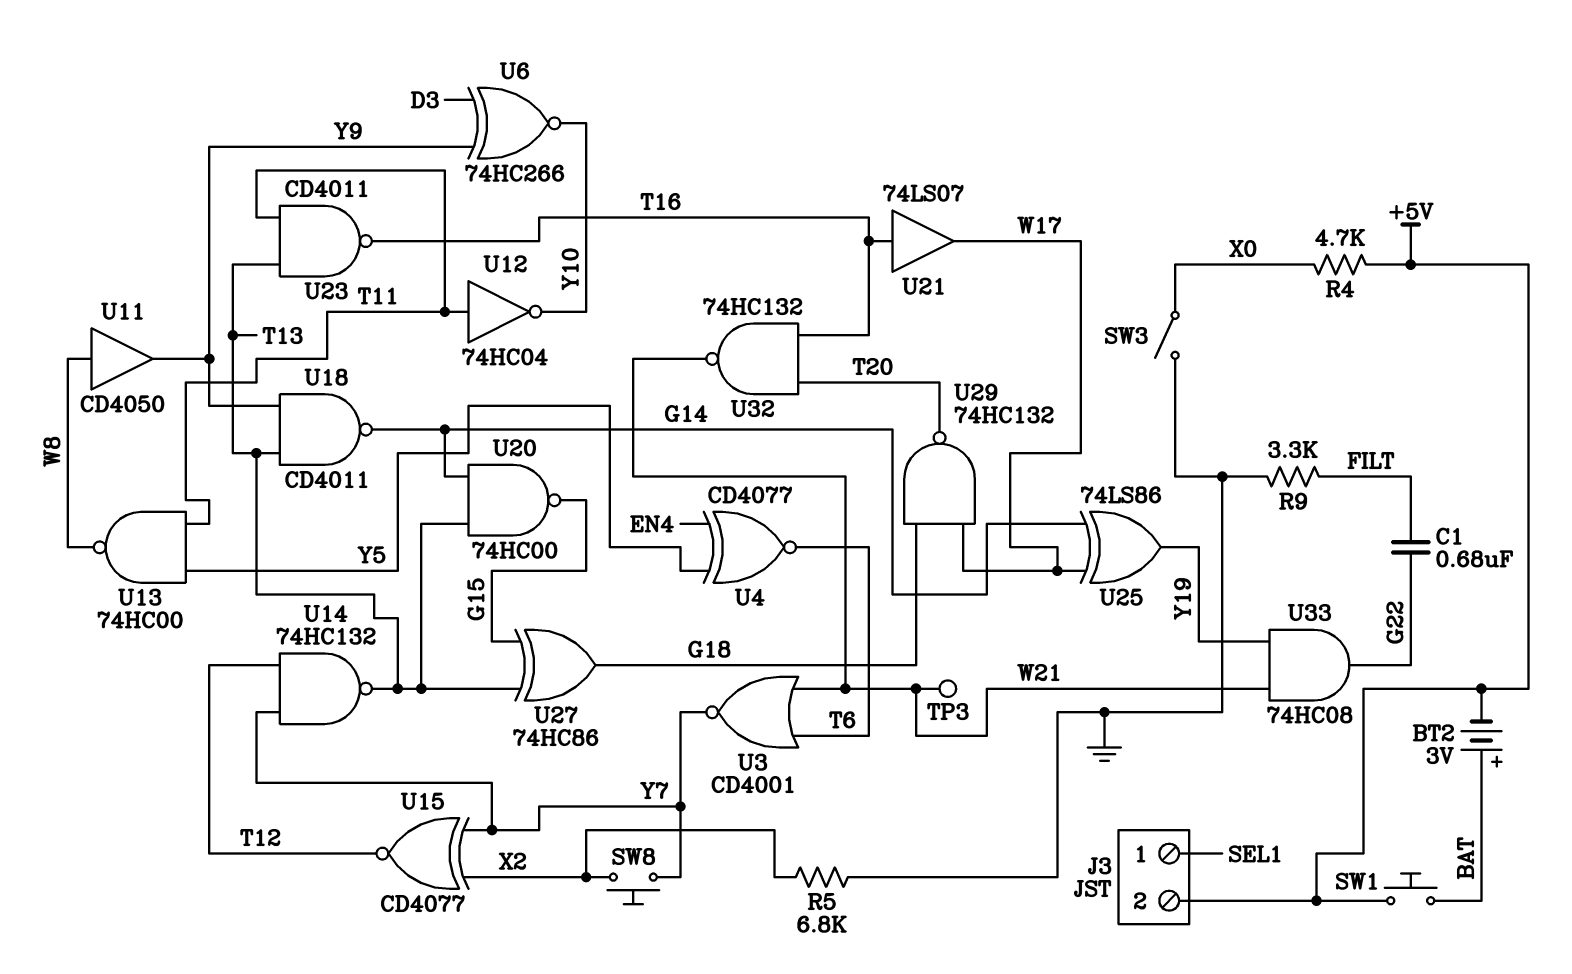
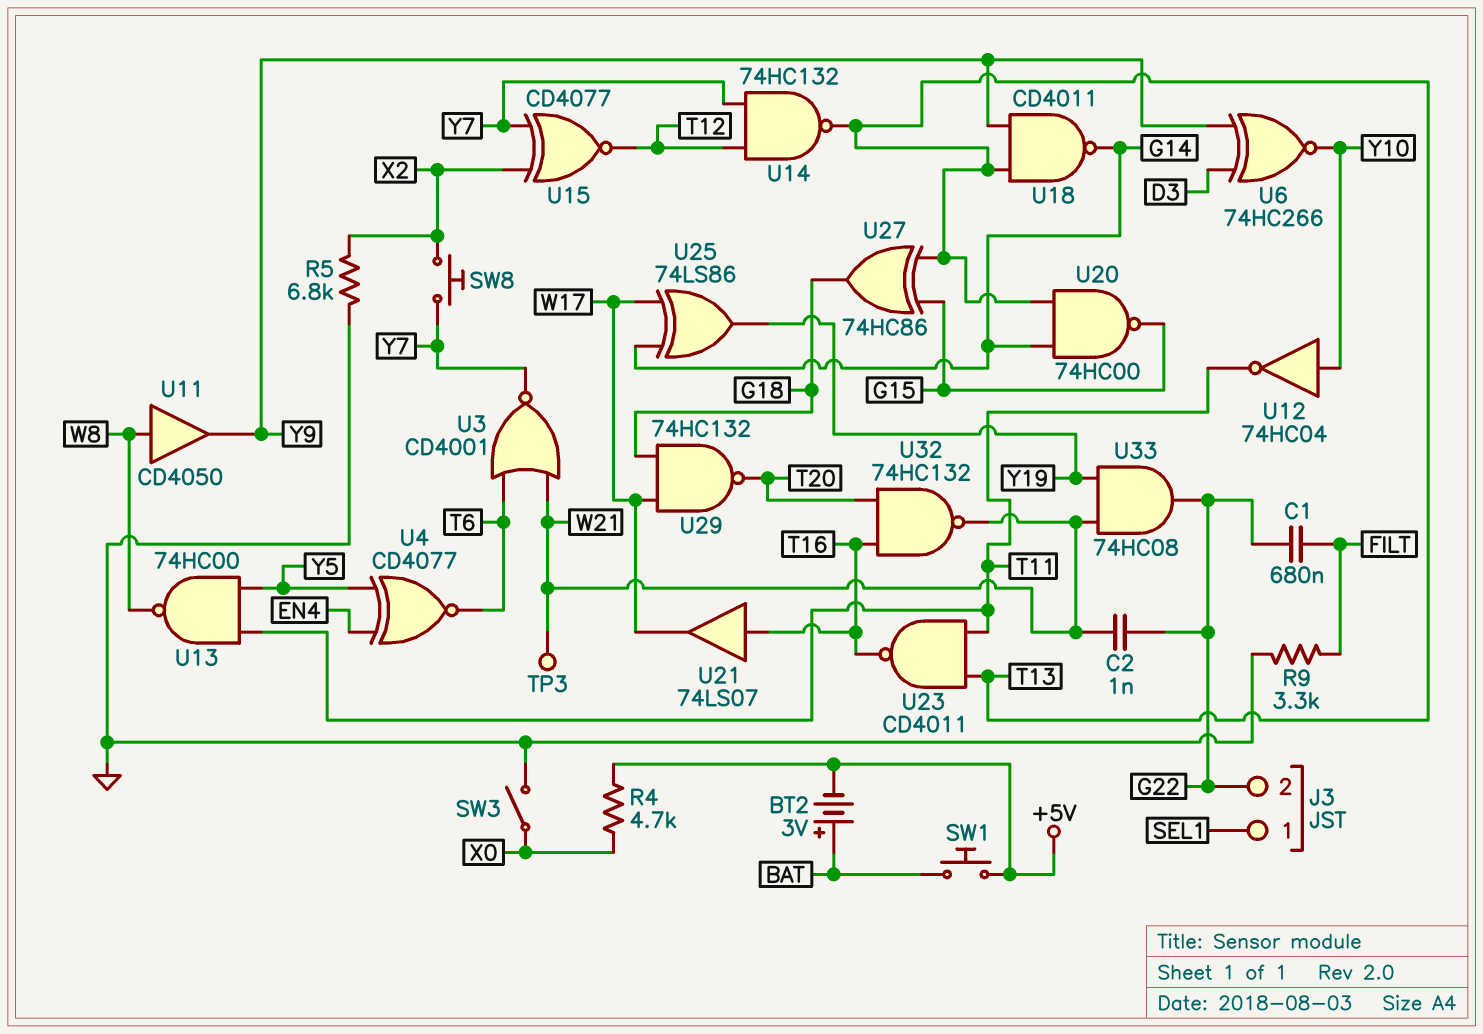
C2: none -> 1nF (G22, W21)
J3 pin 2: +5V -> G22
U12: NOT 74HC04 (in T11, out Y10) -> NOT 74HC04 (in Y10, out T11)

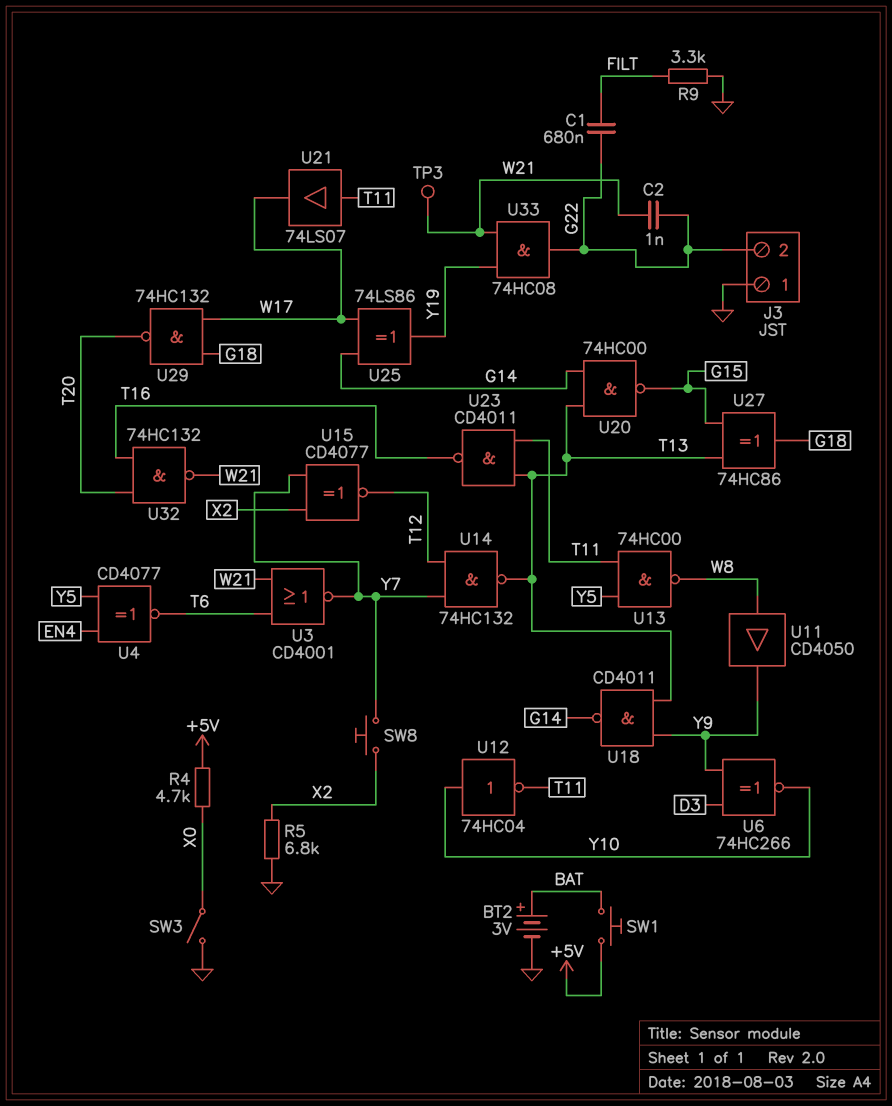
BT2: 3V (plus BAT, minus +5V) -> 3V (plus BAT, minus GND)
J3 pin 1: SEL1 -> GND
U21: buffer 74LS07 (in T16, out W17) -> buffer 74LS07 (in T11, out W17)

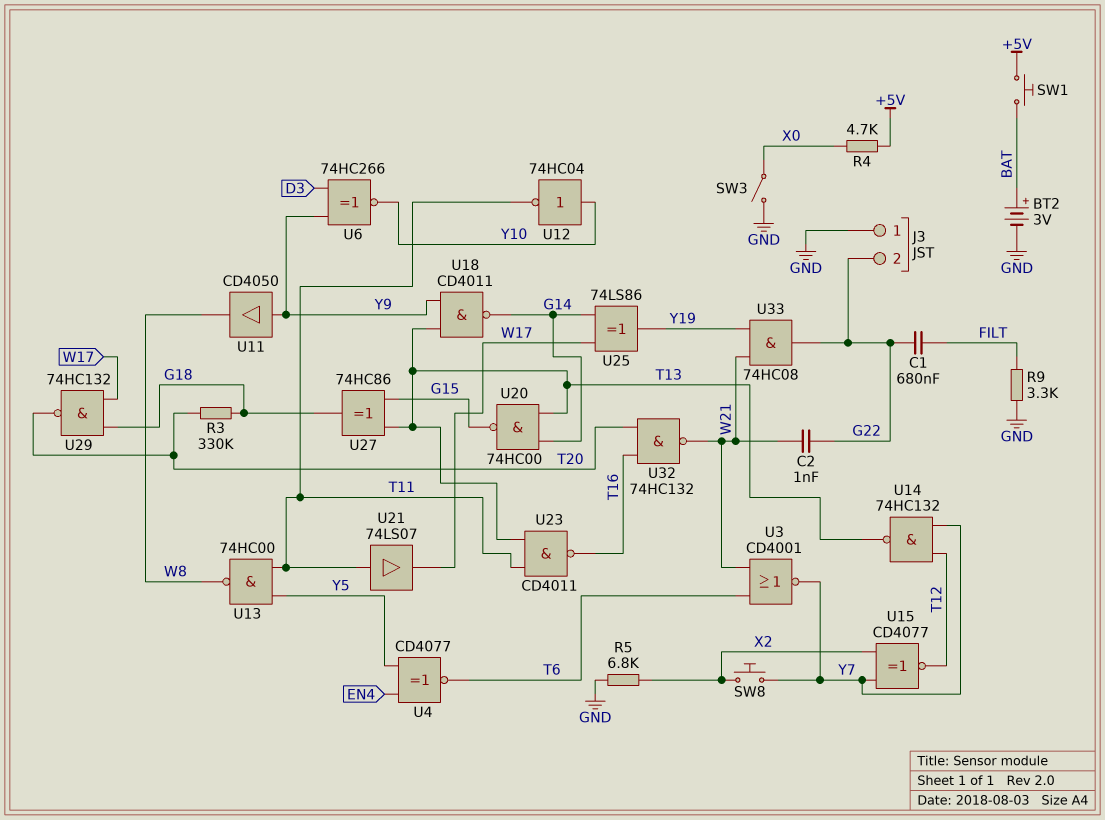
R3: none -> 330k (G18, T20)
TP3: test point (W21) -> none
U11: buffer CD4050 (in W8, out Y9) -> buffer CD4050 (in Y9, out W8)

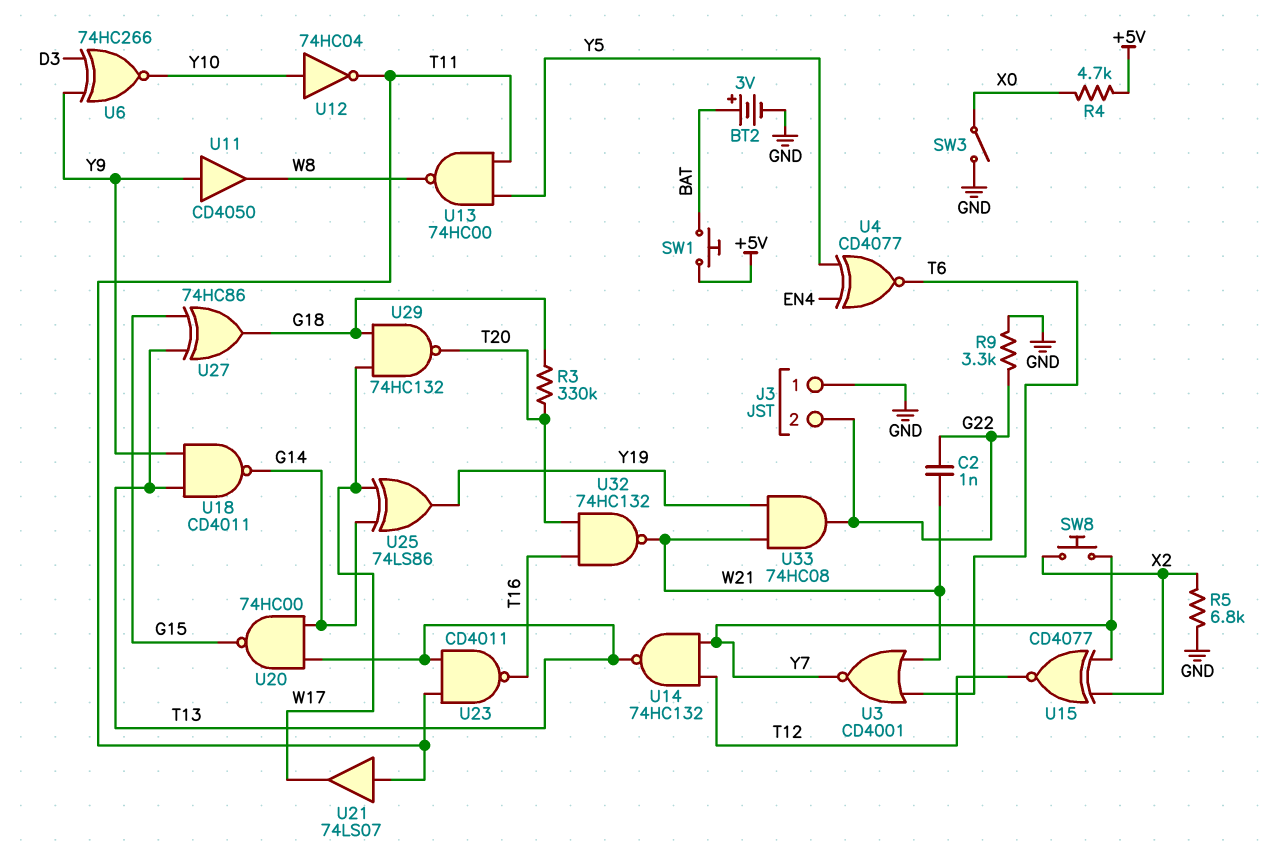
C1: 680nF (FILT, G22) -> none
R9: 3.3k (FILT, GND) -> 3.3k (G22, GND)

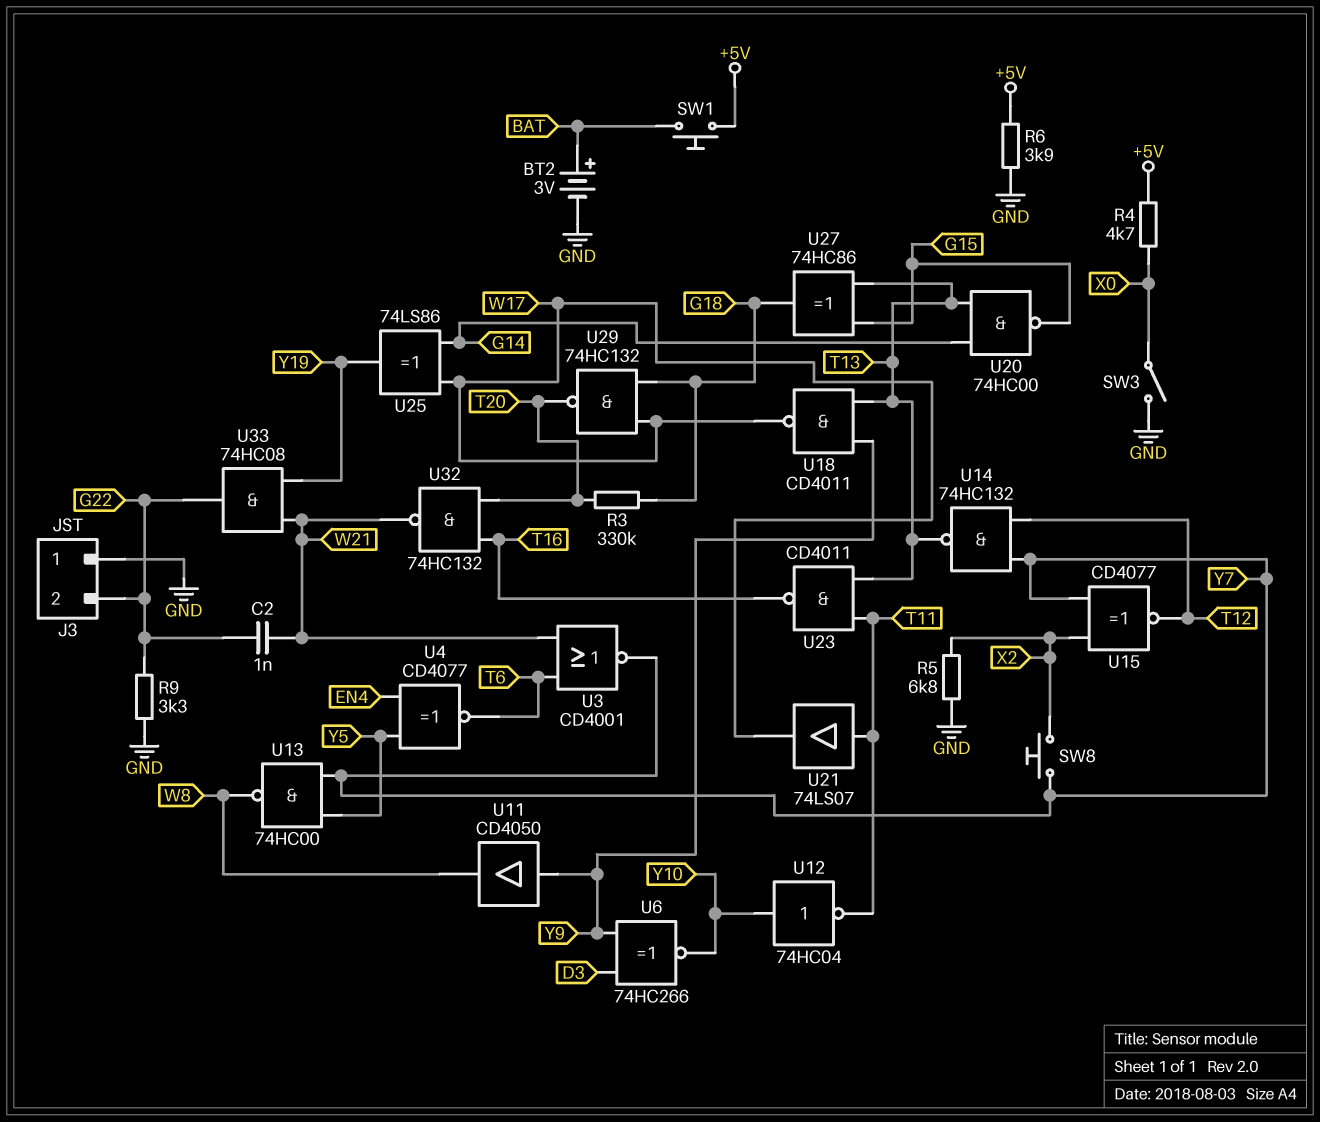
R6: none -> 3.9k (+5V, GND)
U13: NAND 74HC00 (in T11, in Y5, out W8) -> NAND 74HC00 (in Y5, in Y7, out W8)
U18: NAND CD4011 (in T13, in Y9, out G14) -> NAND CD4011 (in T13, in Y9, out W17)

